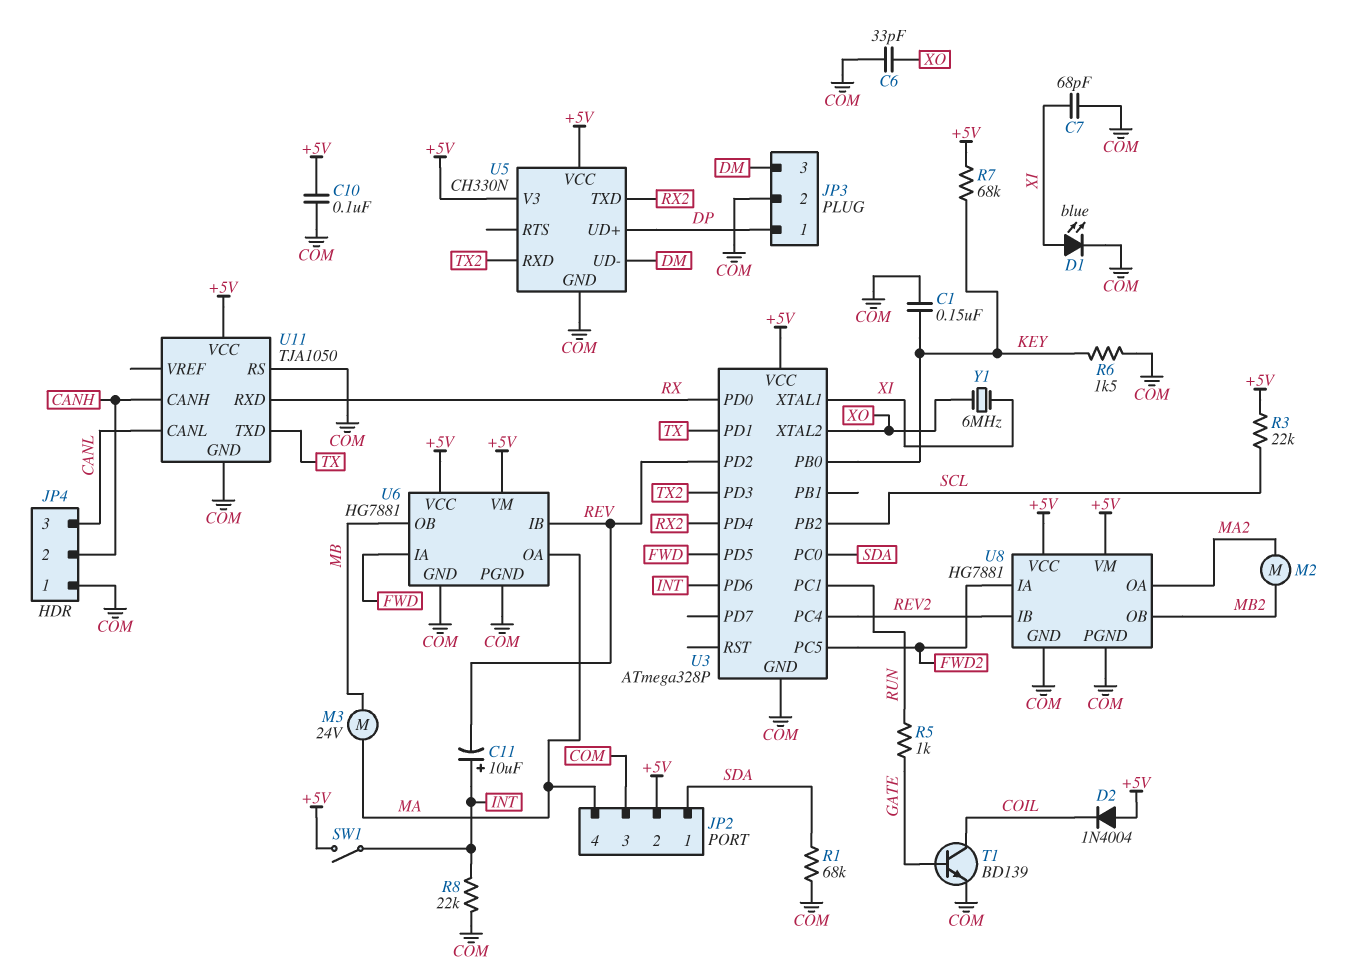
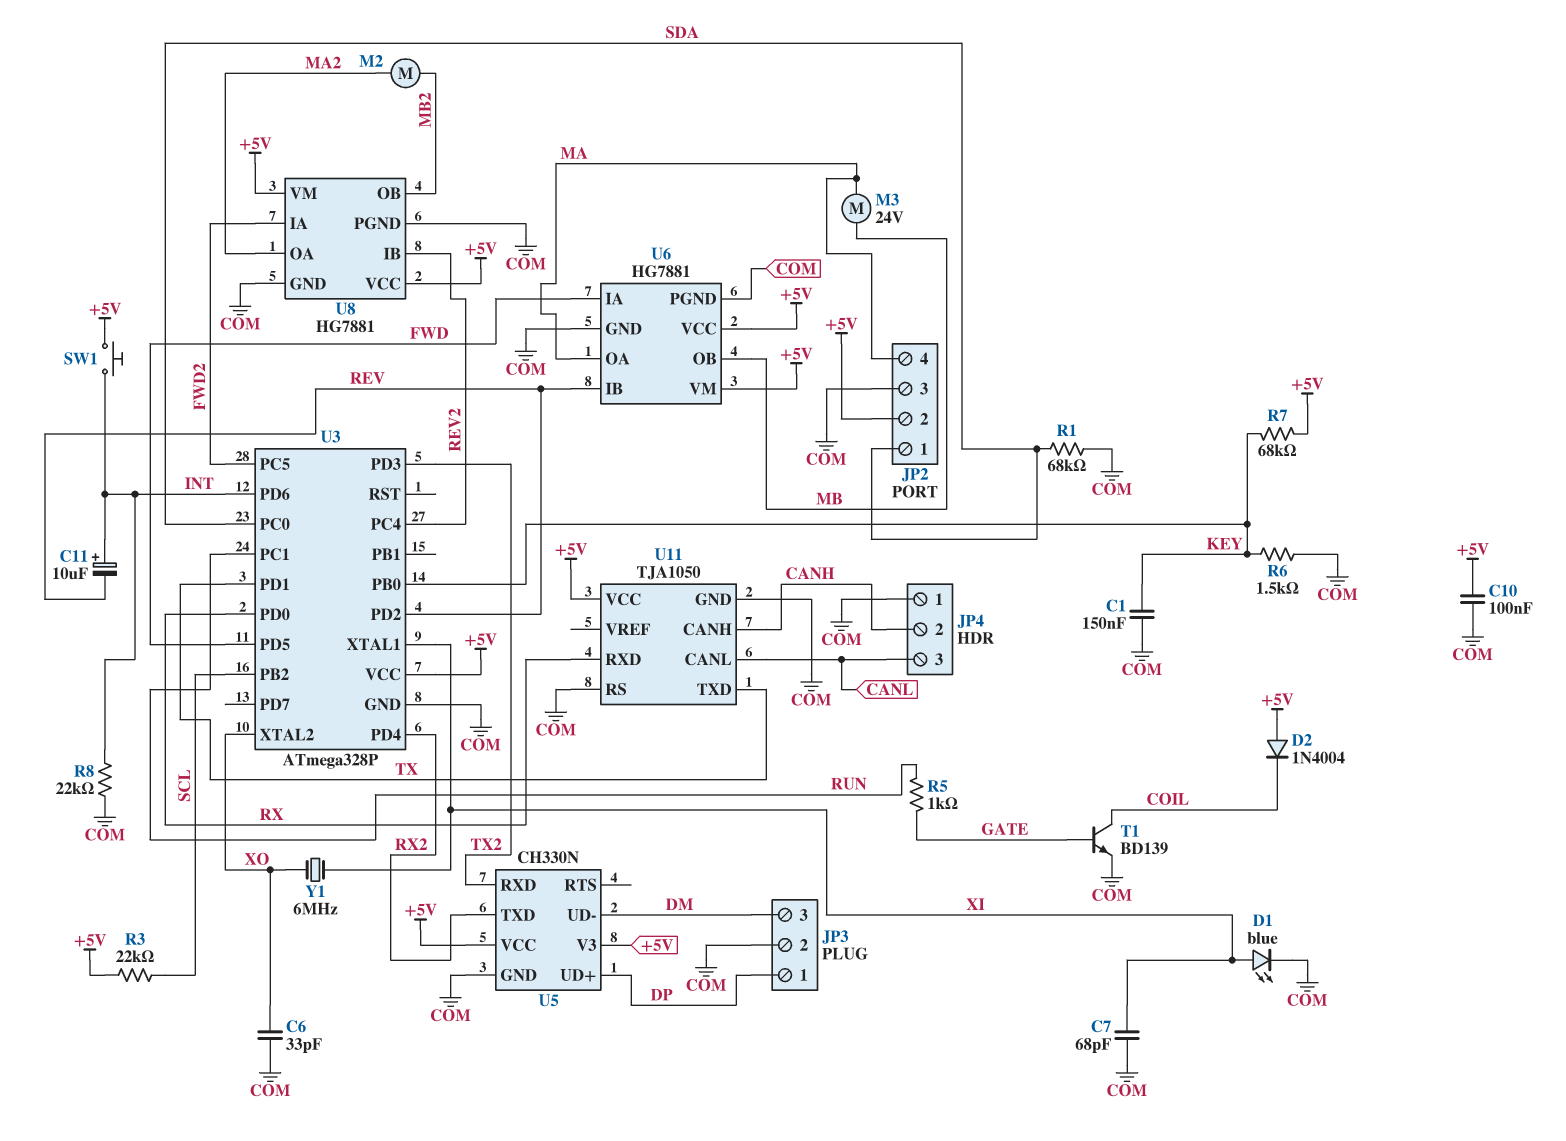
SW1: switch (+5V, INT) -> button (+5V, INT)

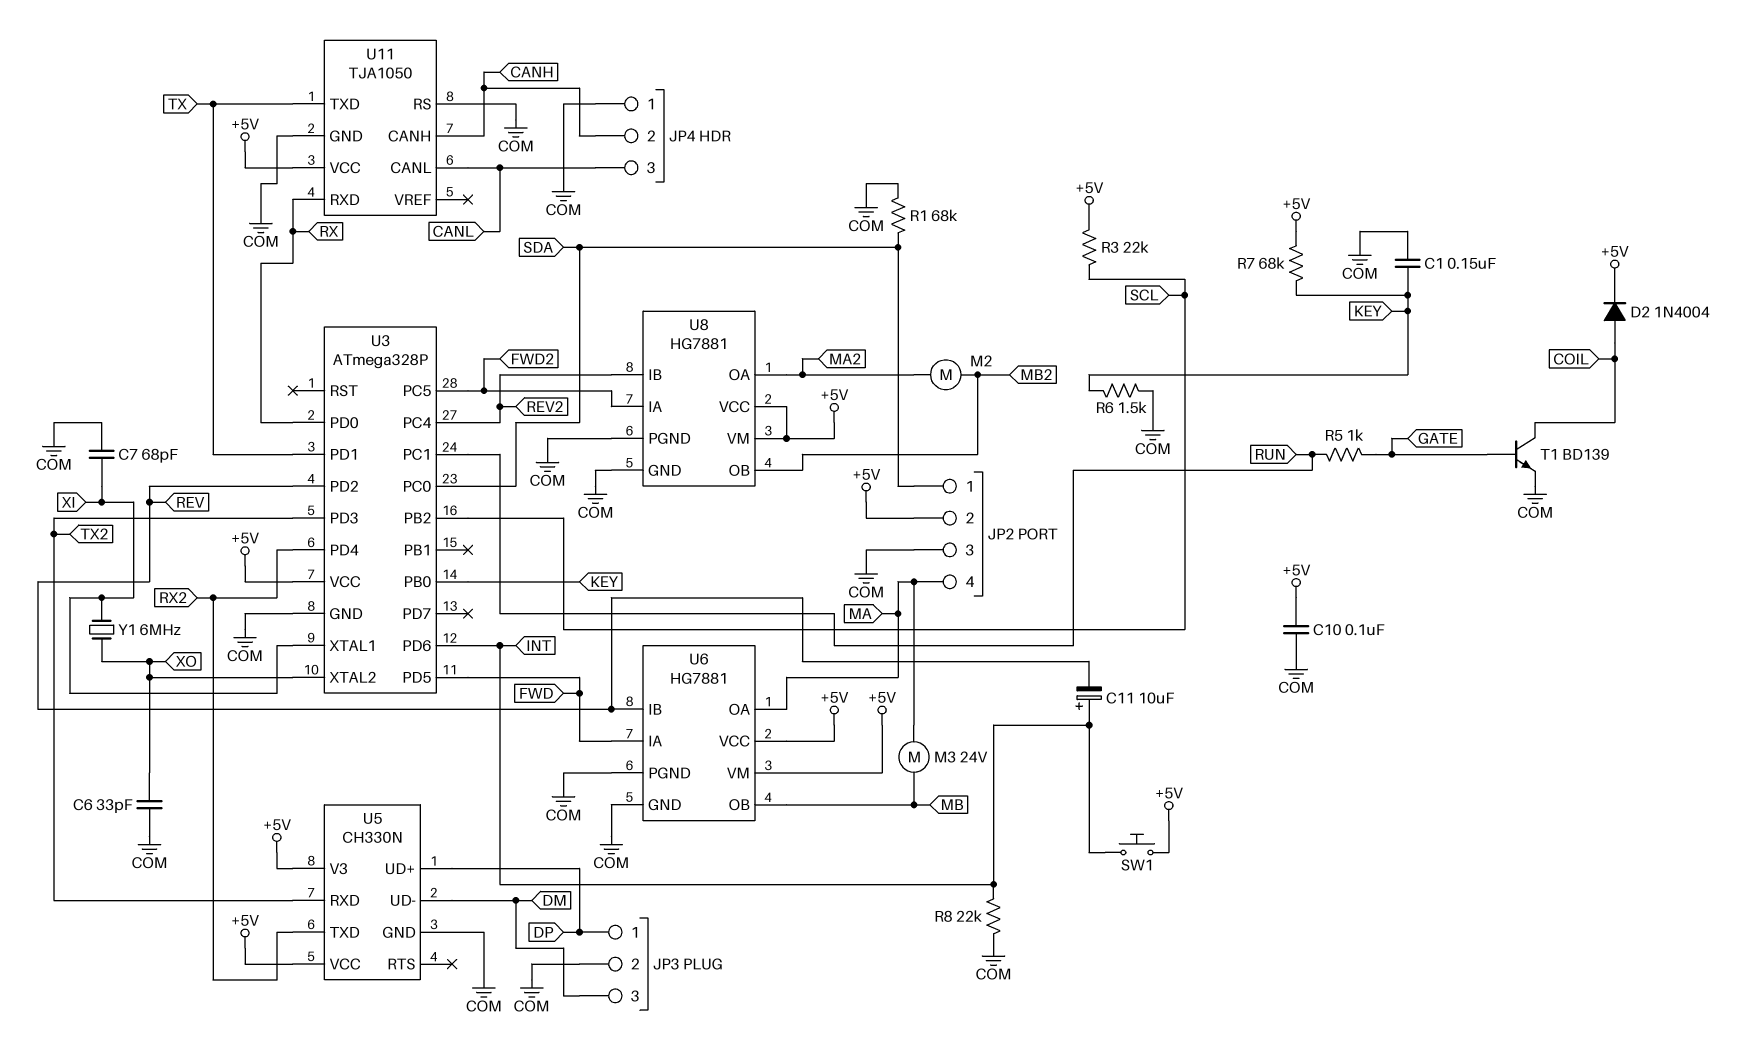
D1: LED blue (A XI, K COM) -> none
D2: diode 1N4004 (A +5V, K COIL) -> diode 1N4004 (A COIL, K +5V)

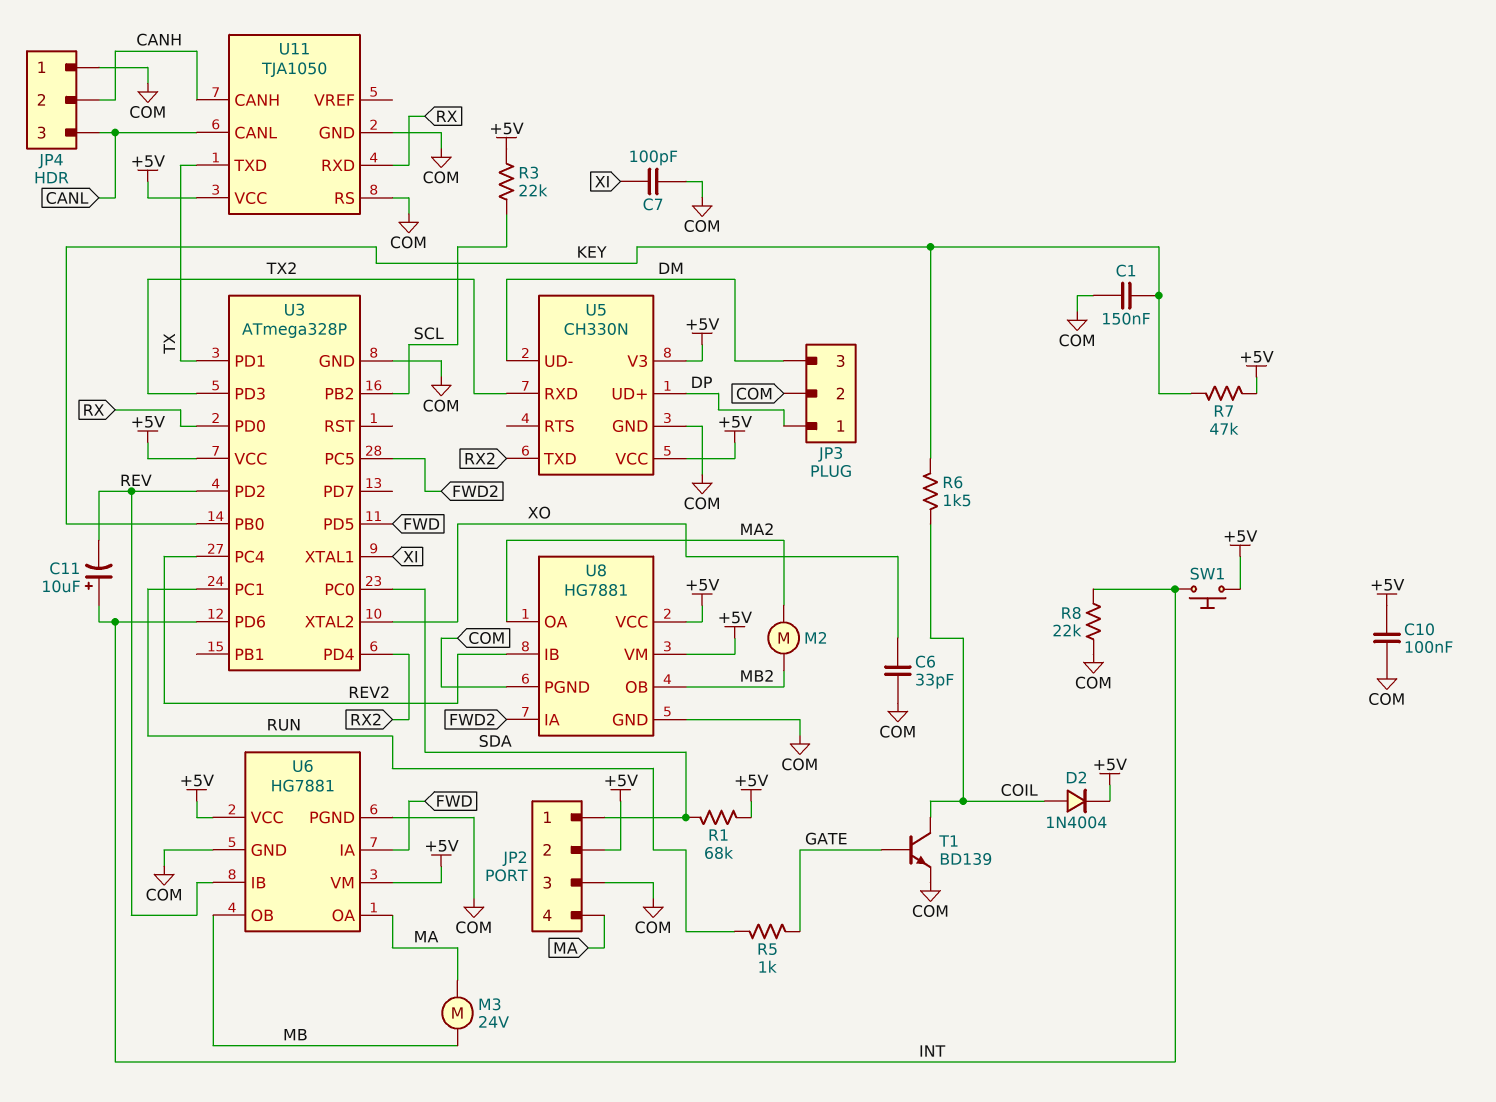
C7: 68pF (COM, XI) -> 100pF (COM, XI)
R1: 68k (COM, SDA) -> 68k (+5V, SDA)
R6: 1.5k (COM, KEY) -> 1.5k (COIL, KEY)
R7: 68k (+5V, KEY) -> 47k (+5V, KEY)
Y1: 6MHz (XI, XO) -> none

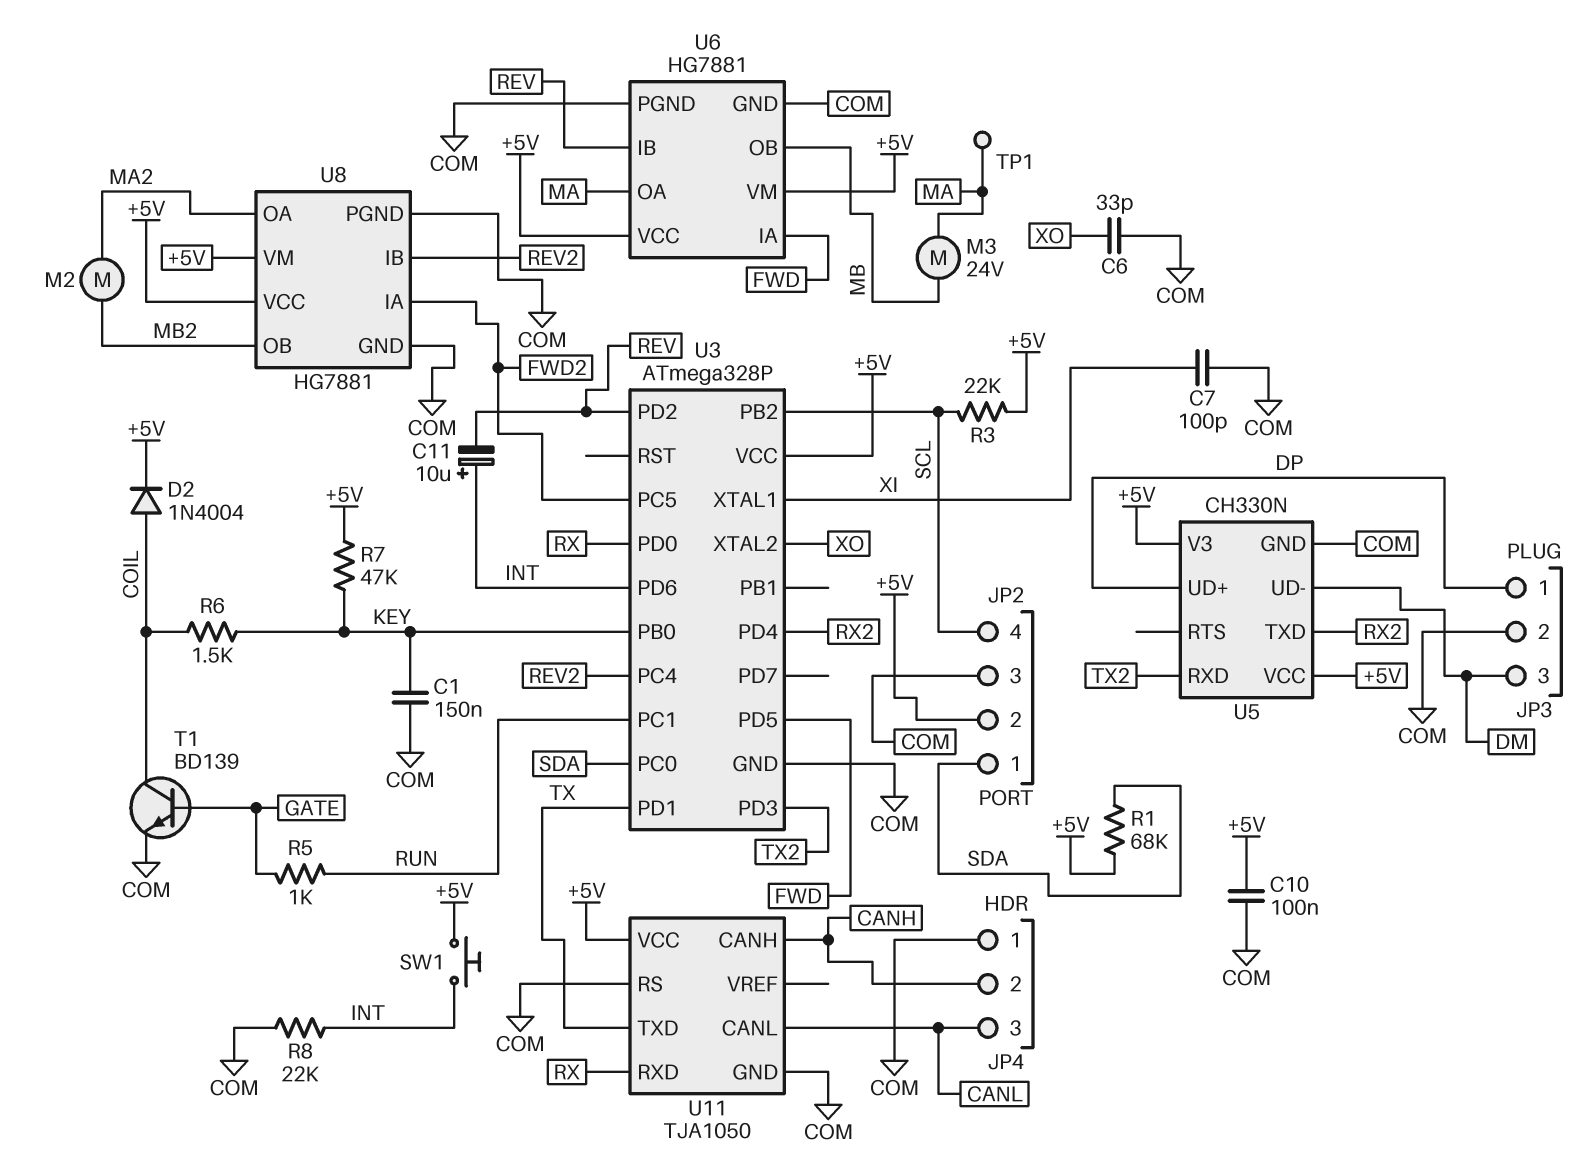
JP2 pin 4: MA -> SCL
TP1: none -> test point (MA)

